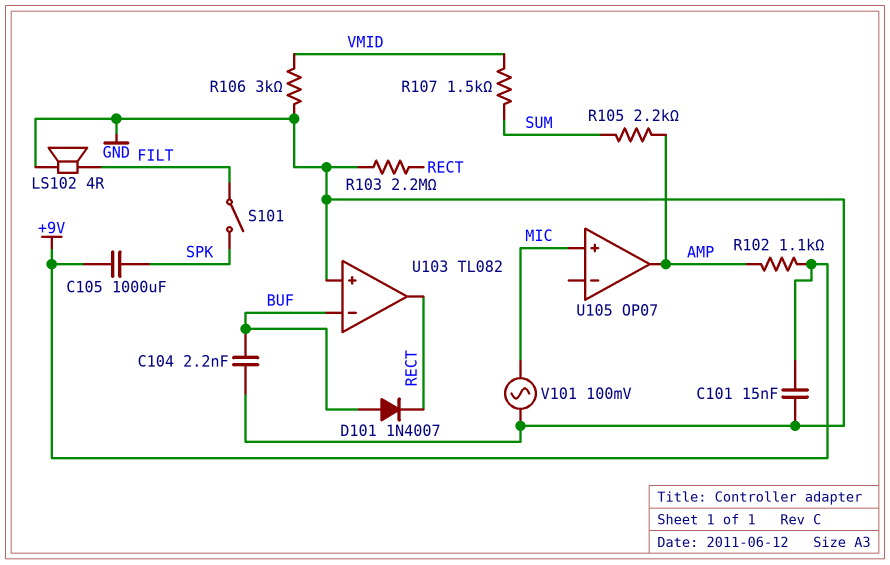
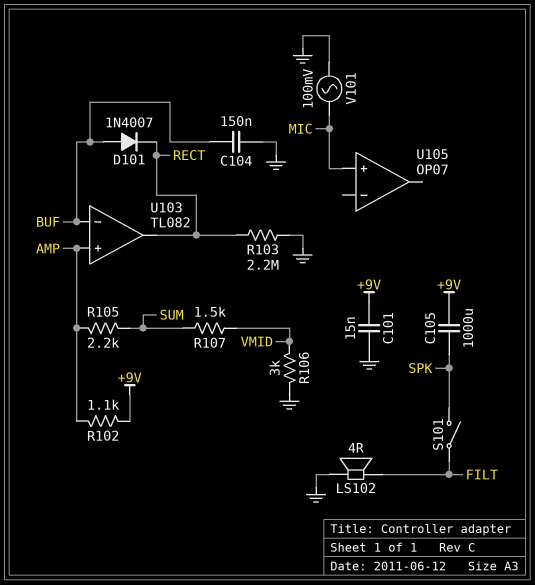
C104: 2.2nF (BUF, GND) -> 150nF (BUF, GND)
U103 pin in+: GND -> AMP
U105 pin out: AMP -> none

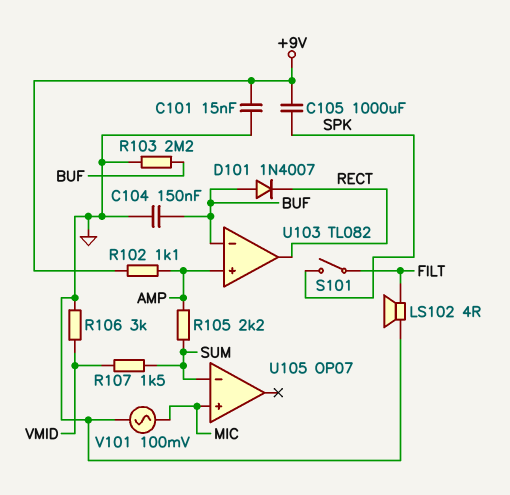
R103: 2.2M (GND, RECT) -> 2.2M (BUF, GND)
U105 pin in-: none -> SUM

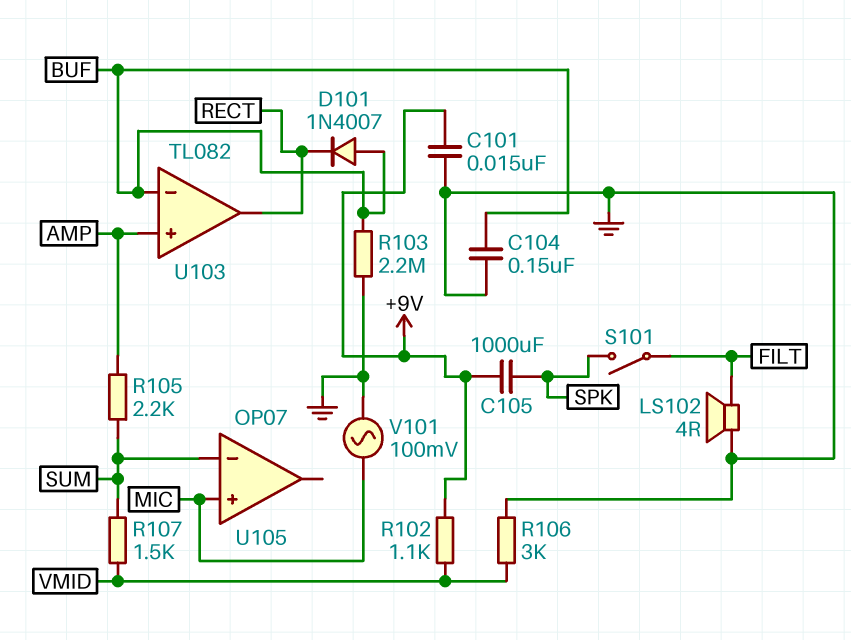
R102: 1.1k (+9V, AMP) -> 1.1k (+9V, VMID)

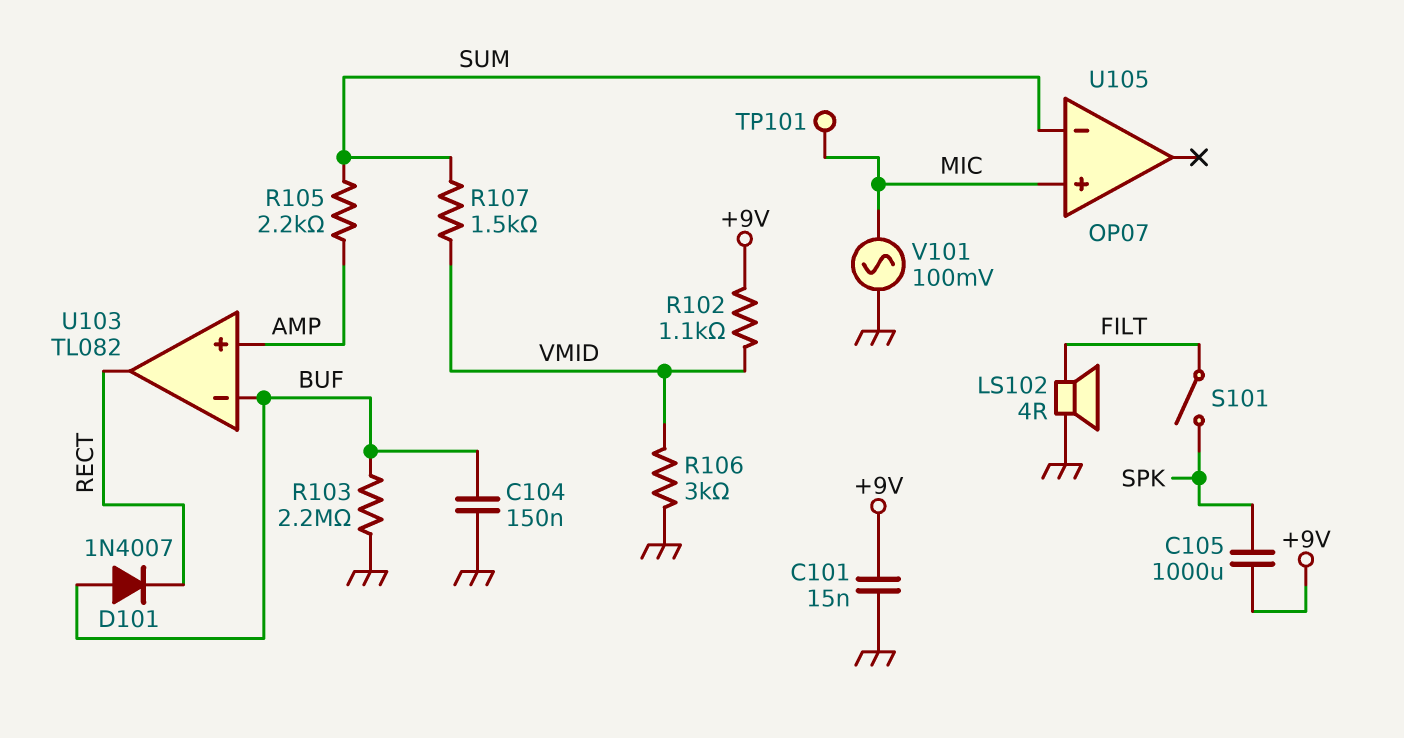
TP101: none -> test point (MIC)

